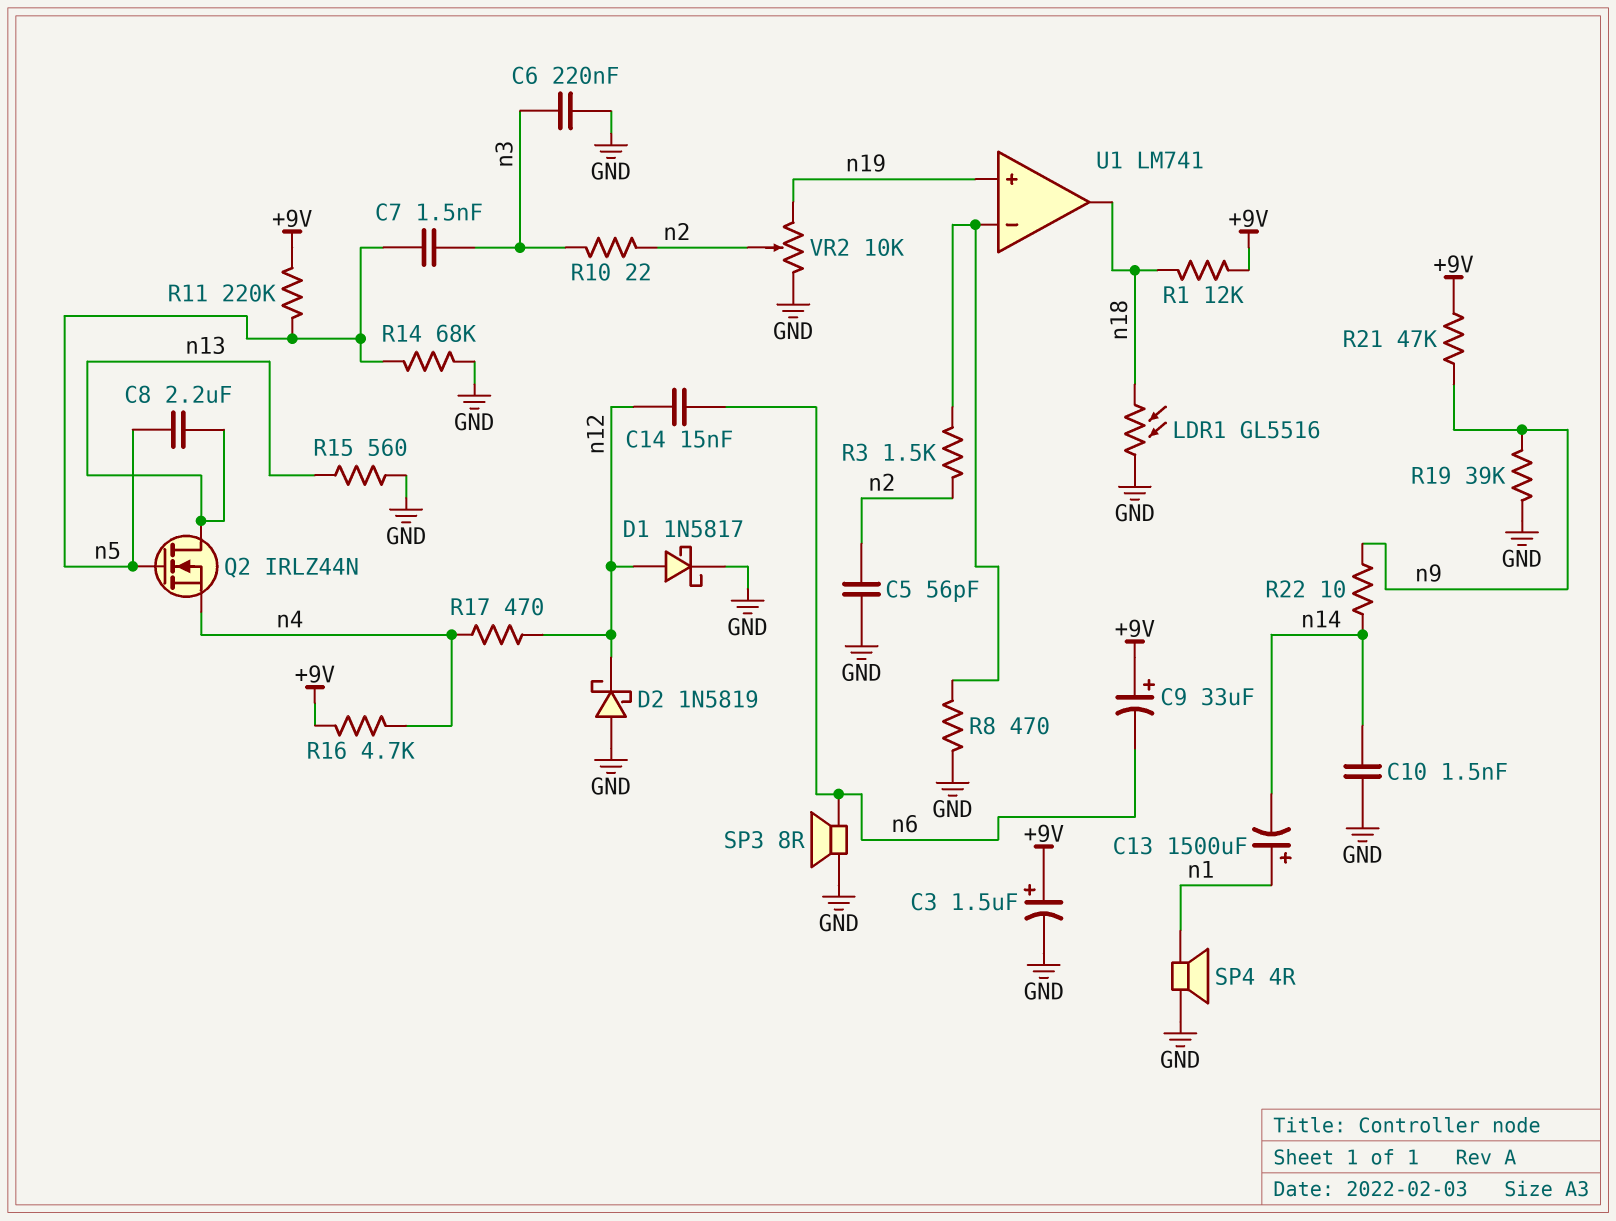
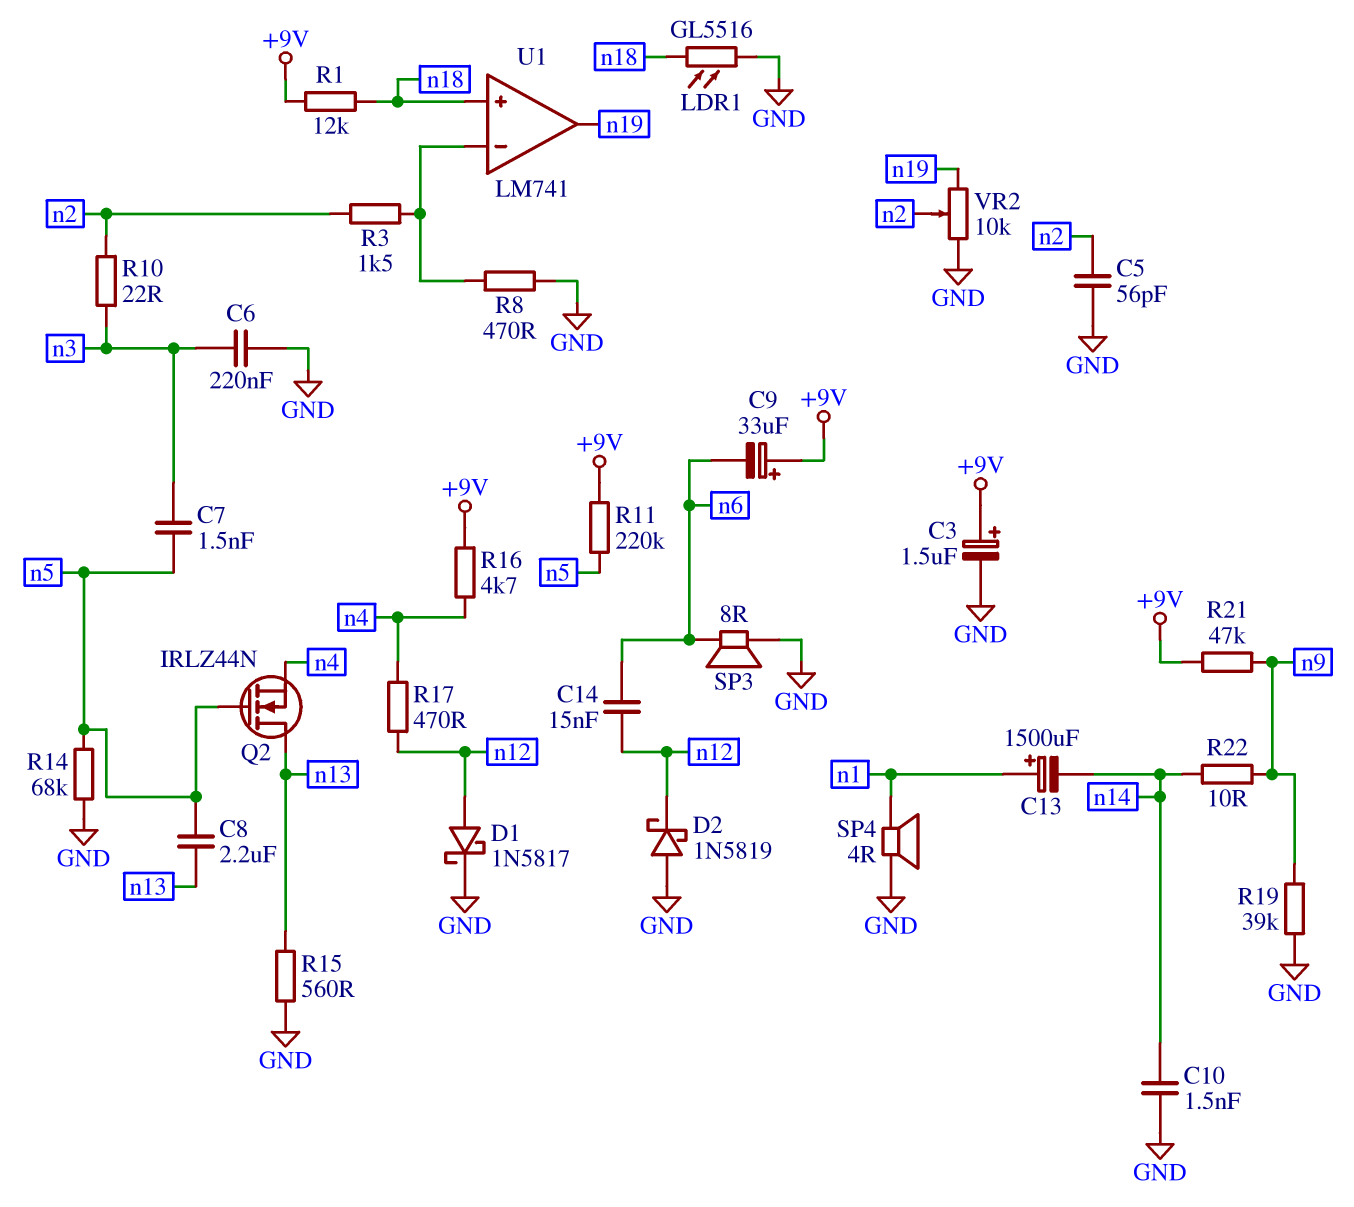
U1 pin in+: n19 -> n18
U1 pin out: n18 -> n19

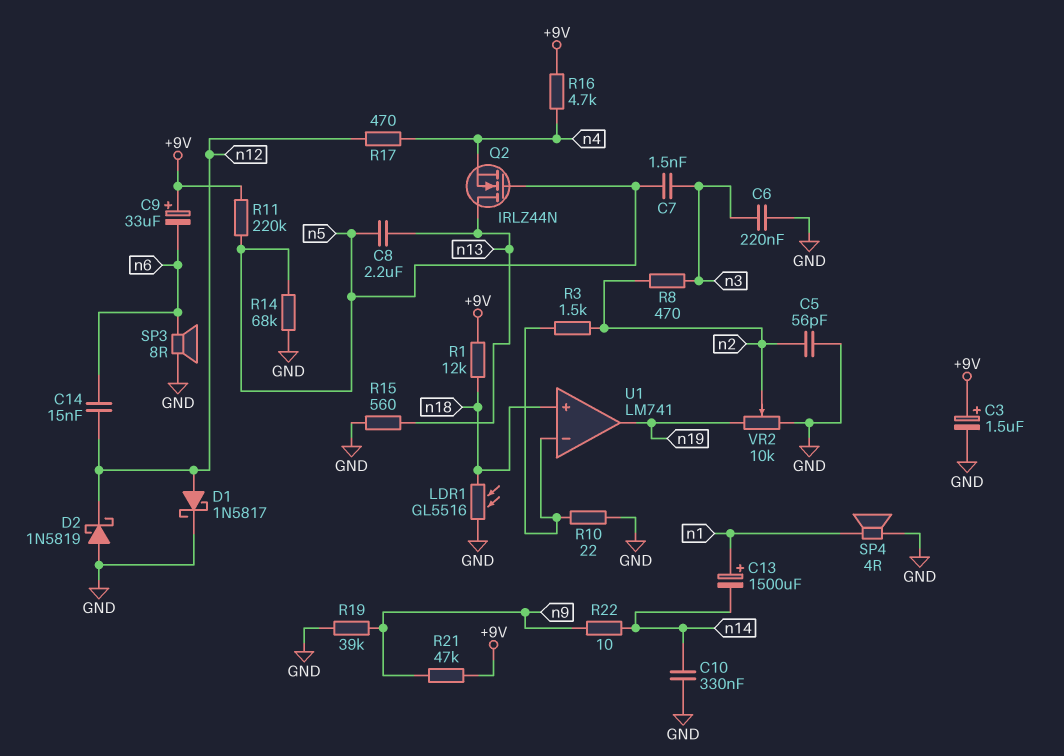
C10: 1.5nF (GND, n14) -> 330nF (GND, n14)
R8: 470 (GND, U1/in-) -> 470 (n2, n3)
R10: 22 (n2, n3) -> 22 (GND, U1/in-)

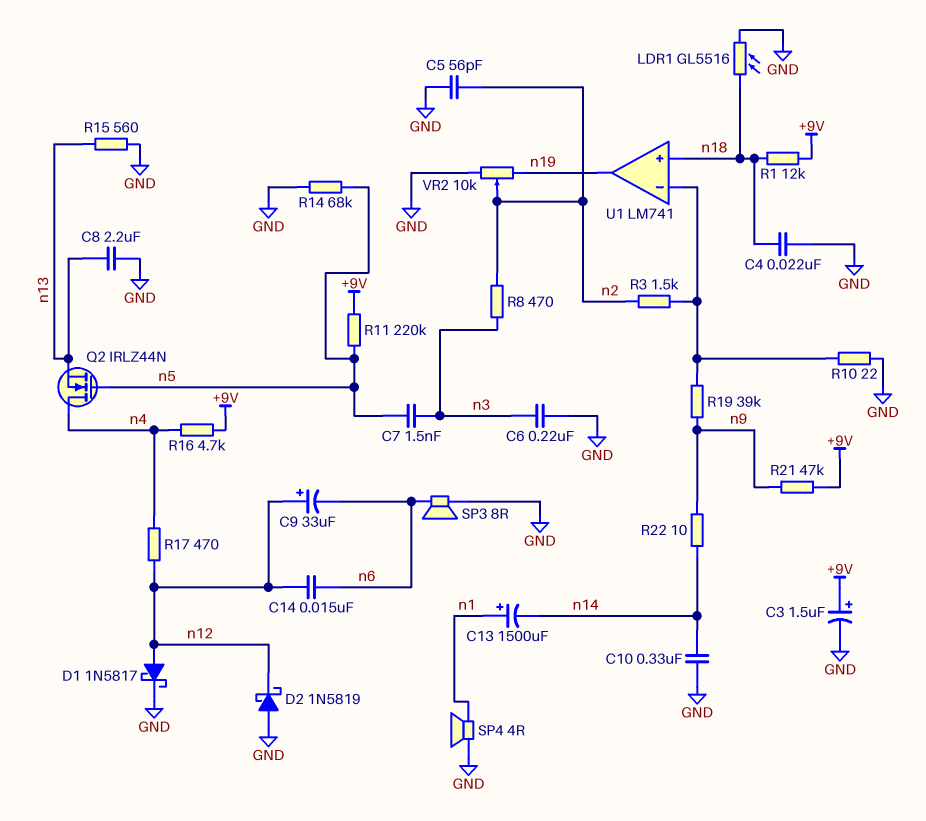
C4: none -> 22nF (GND, n18)
C8: 2.2uF (n5, n13) -> 2.2uF (GND, n13)
C9: 33uF (plus +9V, minus n6) -> 33uF (plus n12, minus n6)
Q2: NMOS IRLZ44N (G n5, D n13, S n4) -> NMOS IRLZ44N (G n5, D n4, S n13)
R19: 39k (GND, n9) -> 39k (U1/in-, n9)

